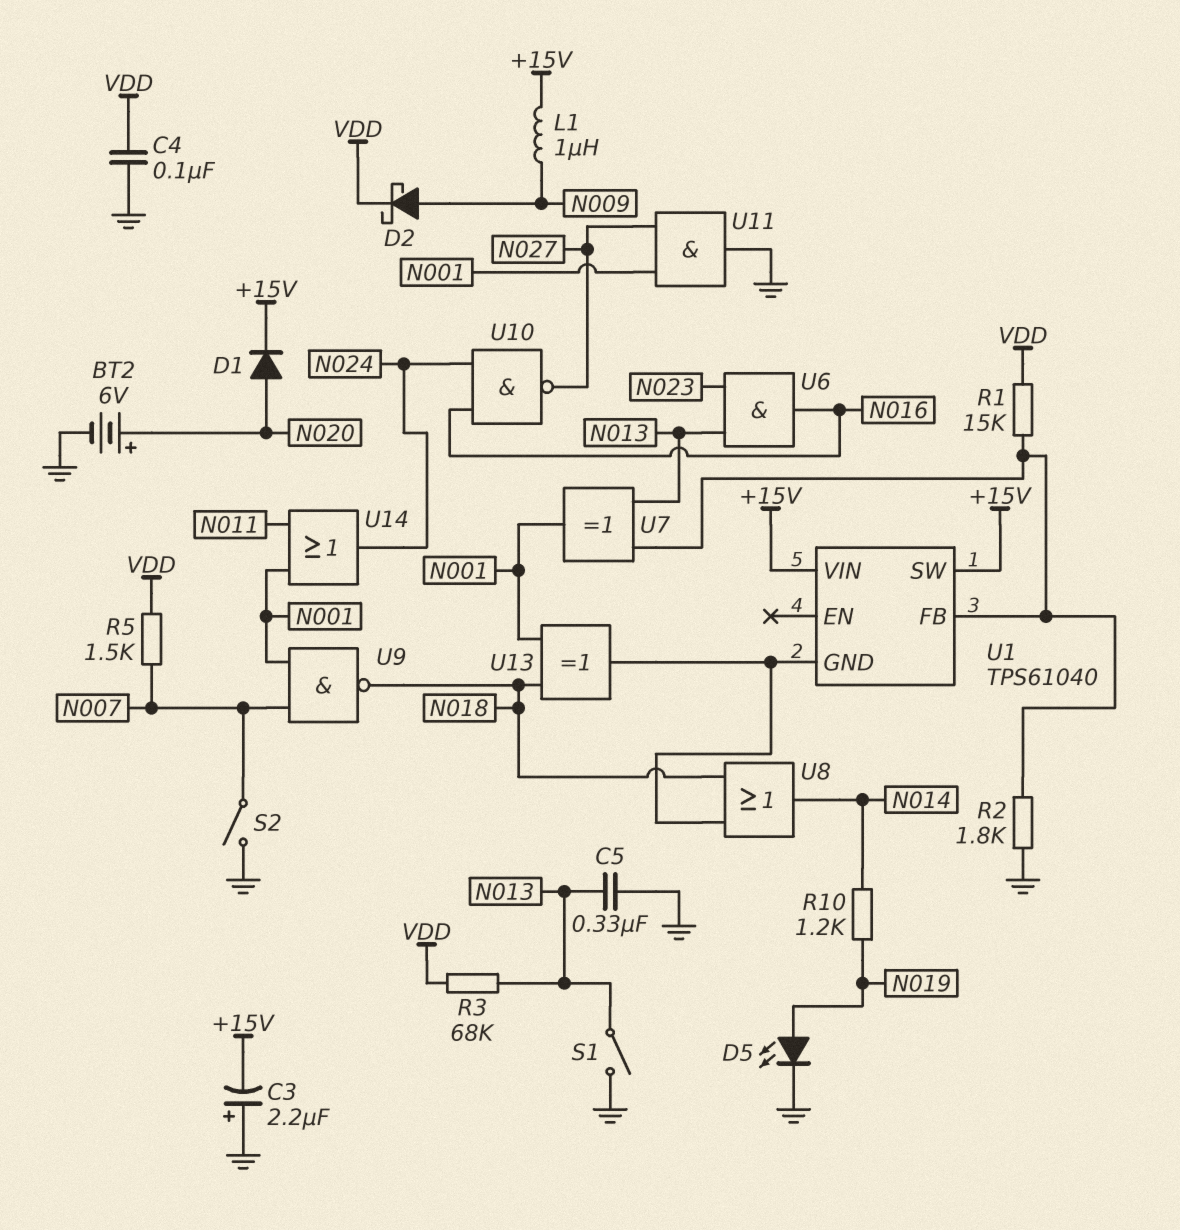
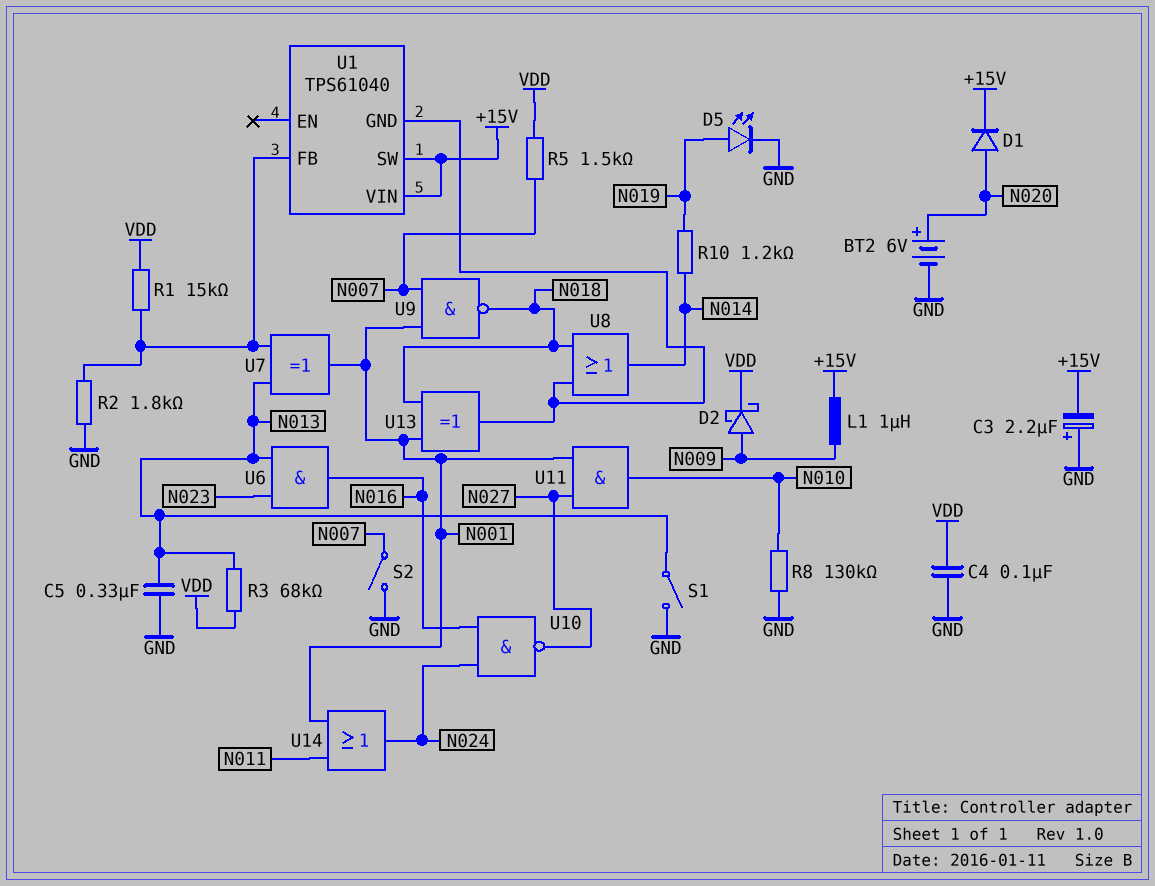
R8: none -> 130k (GND, N010)
U11: AND (in N001, in N027, out GND) -> AND (in N001, in N027, out N010)

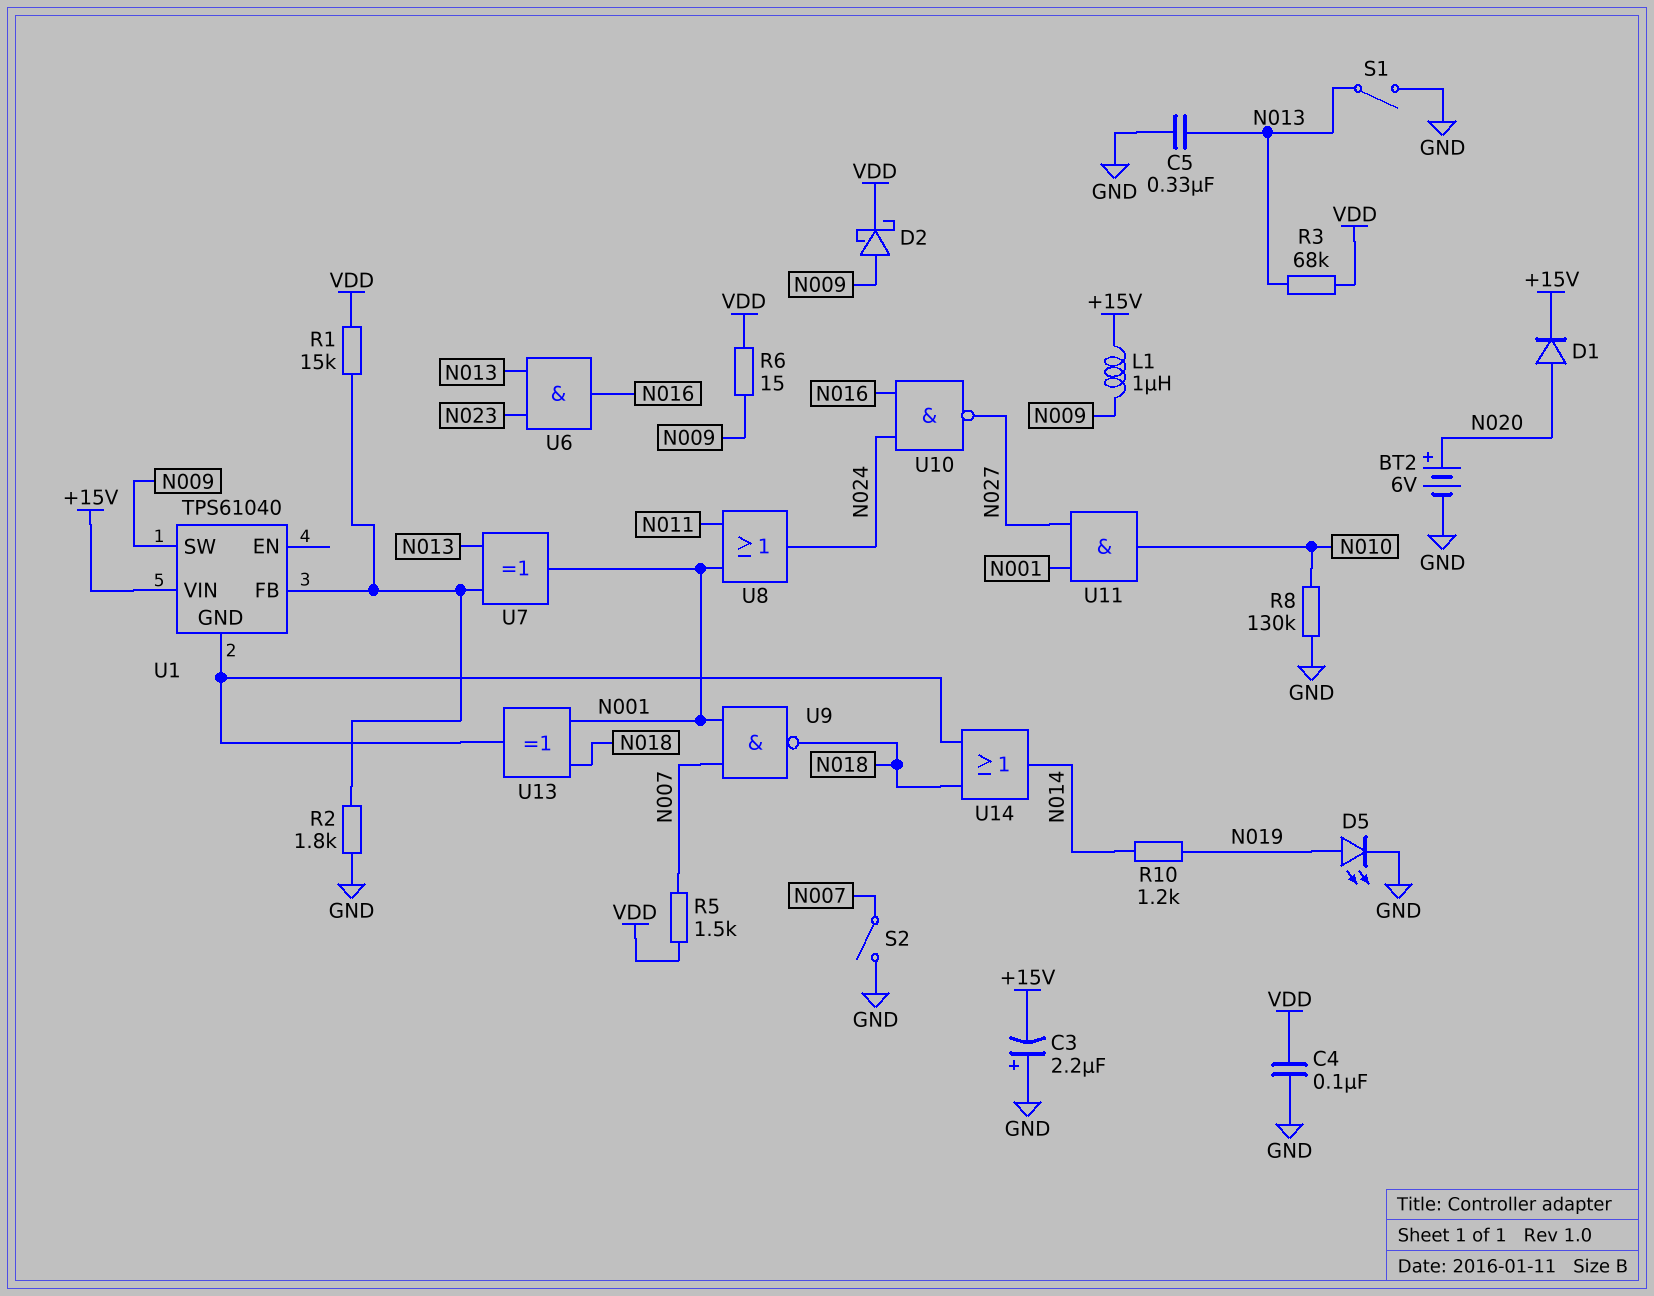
R6: none -> 15 (N009, VDD)
U1 pin SW: +15V -> N009
U8: OR (in N018, in U1/GND, out N014) -> OR (in N001, in N011, out N024)
U14: OR (in N001, in N011, out N024) -> OR (in N018, in U1/GND, out N014)

